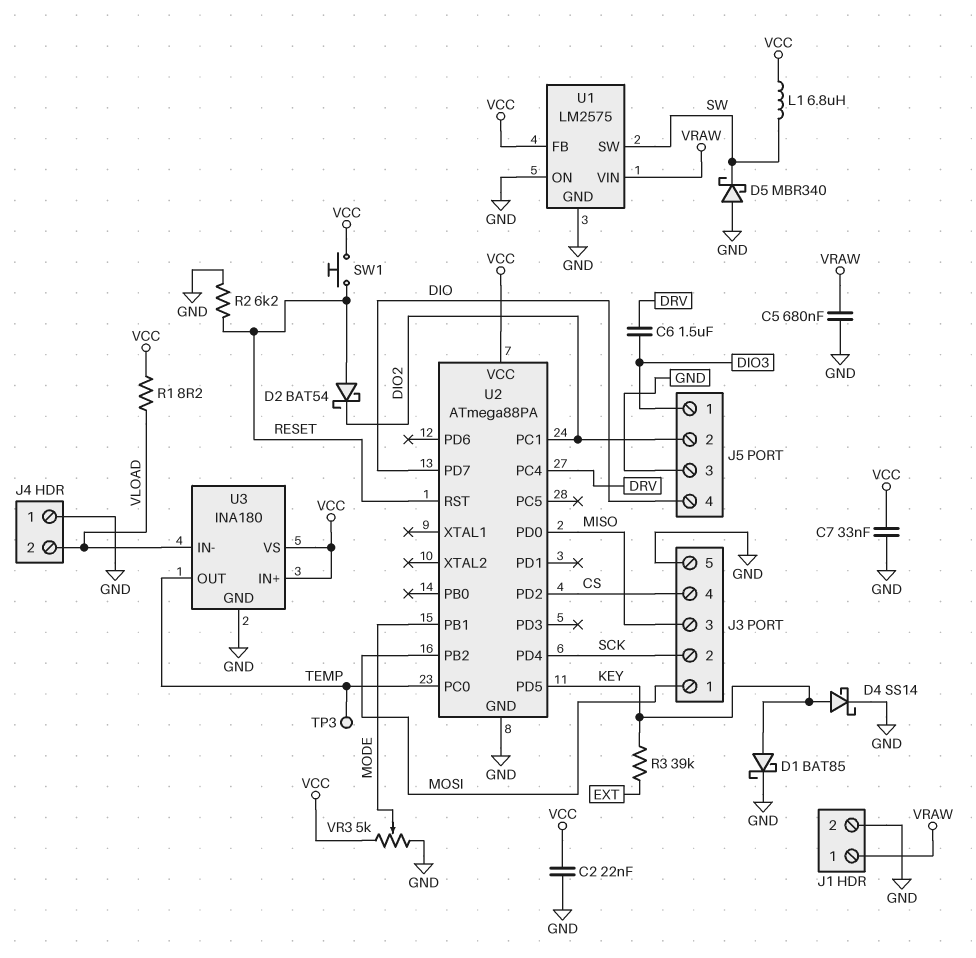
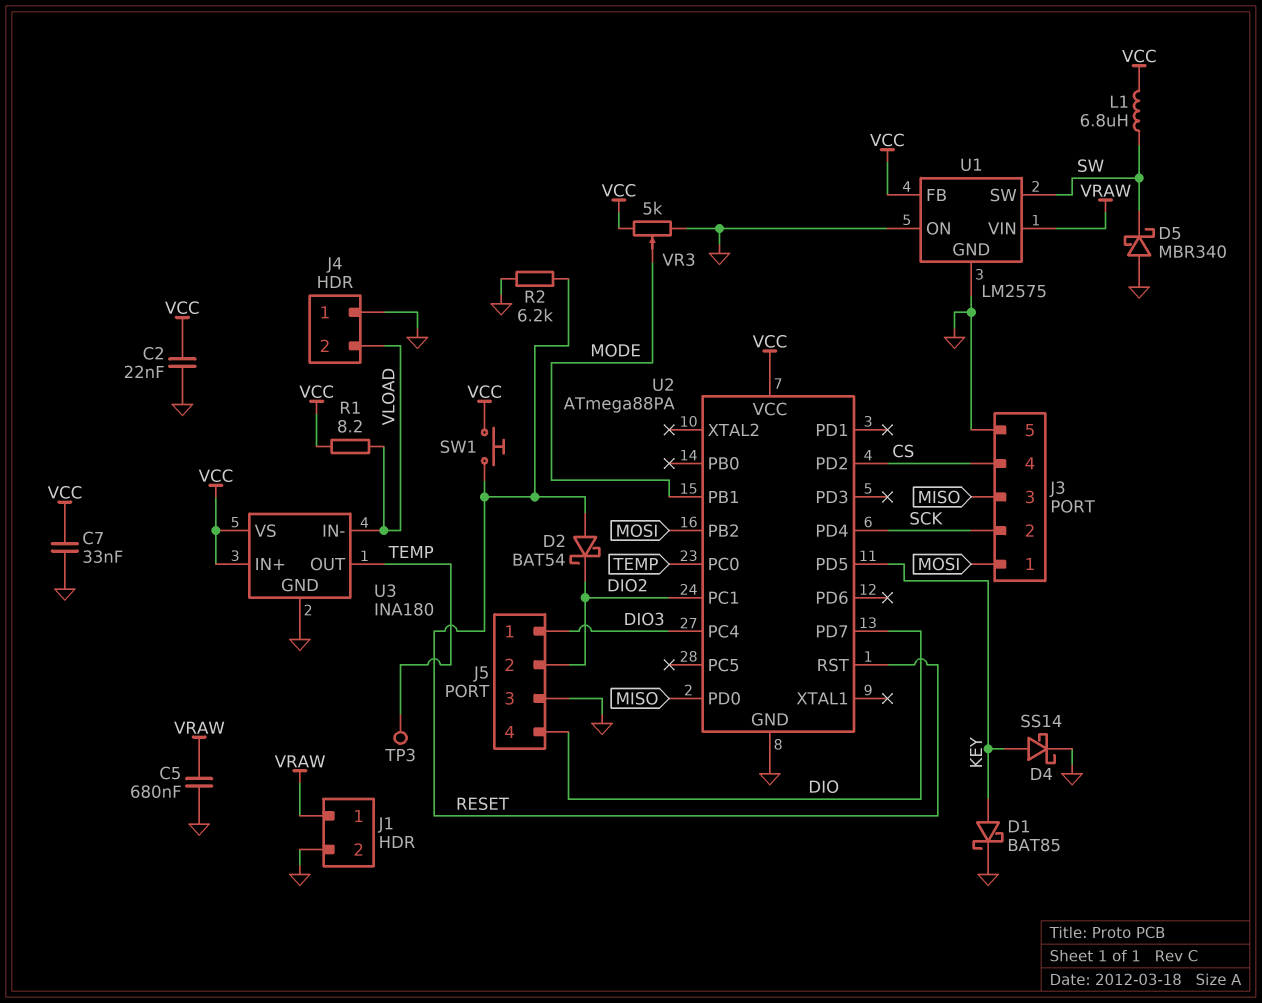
C6: 1.5uF (DIO3, DRV) -> none
R3: 39k (EXT, KEY) -> none
U2 pin PC4: DRV -> DIO3

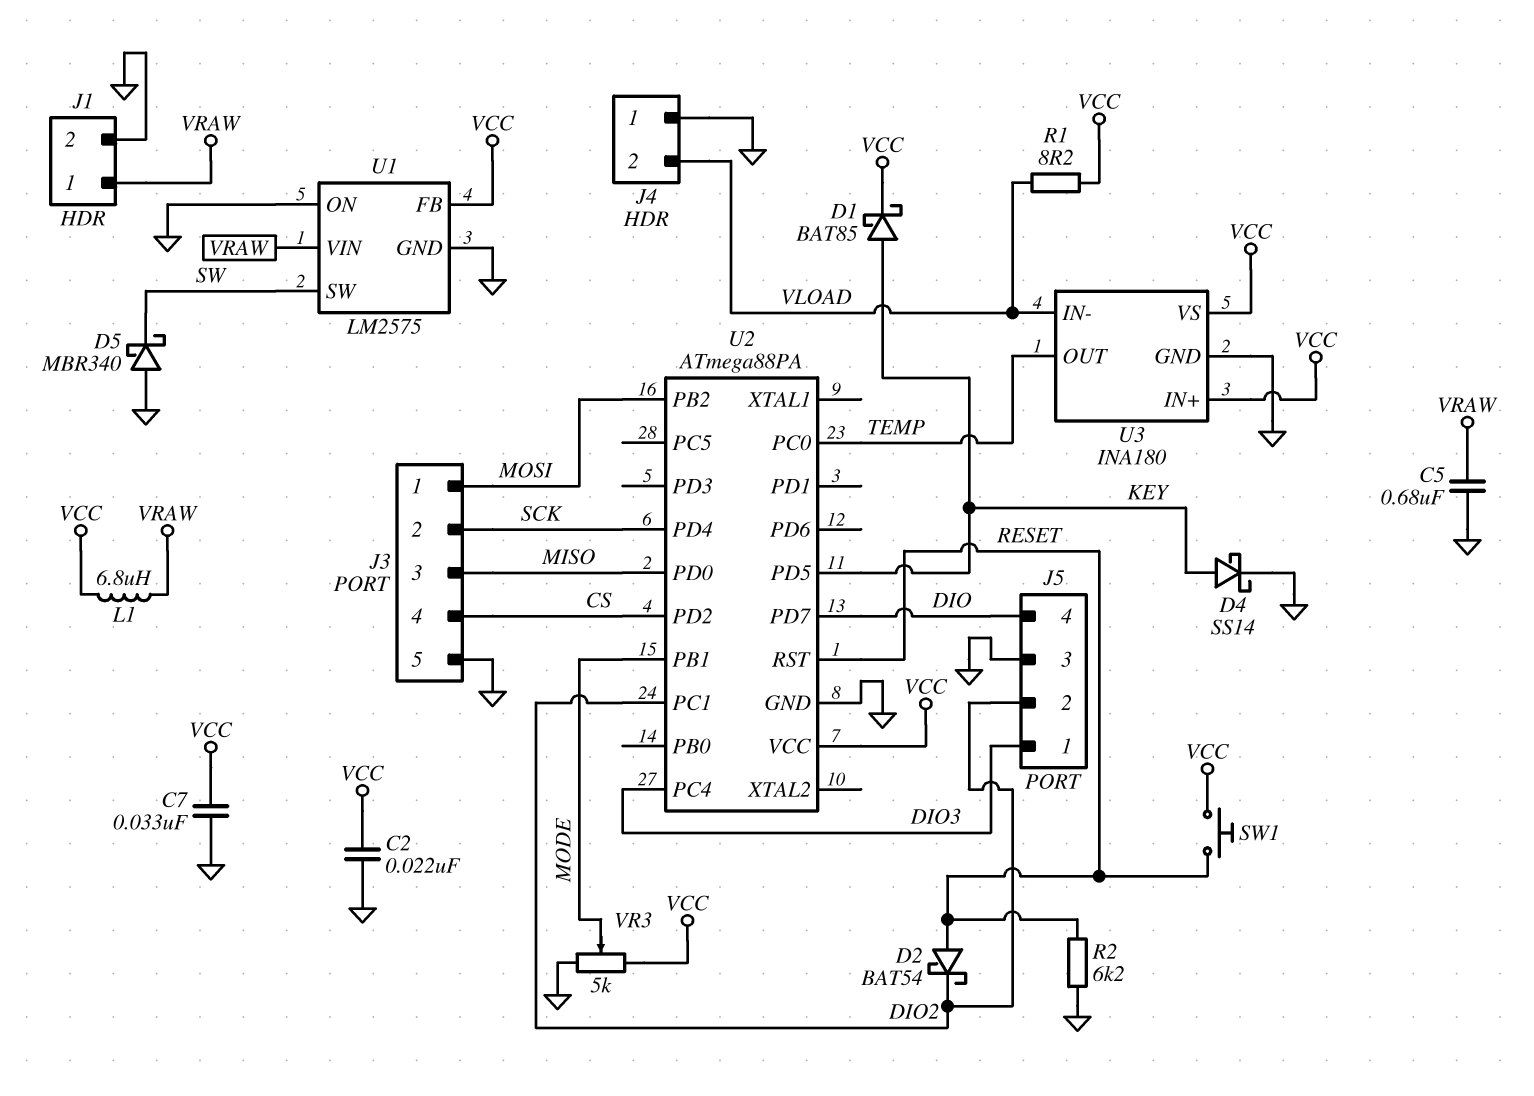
D1: schottky BAT85 (A KEY, K GND) -> schottky BAT85 (A KEY, K VCC)
L1: 6.8uH (SW, VCC) -> 6.8uH (VCC, VRAW)
TP3: test point (TEMP) -> none

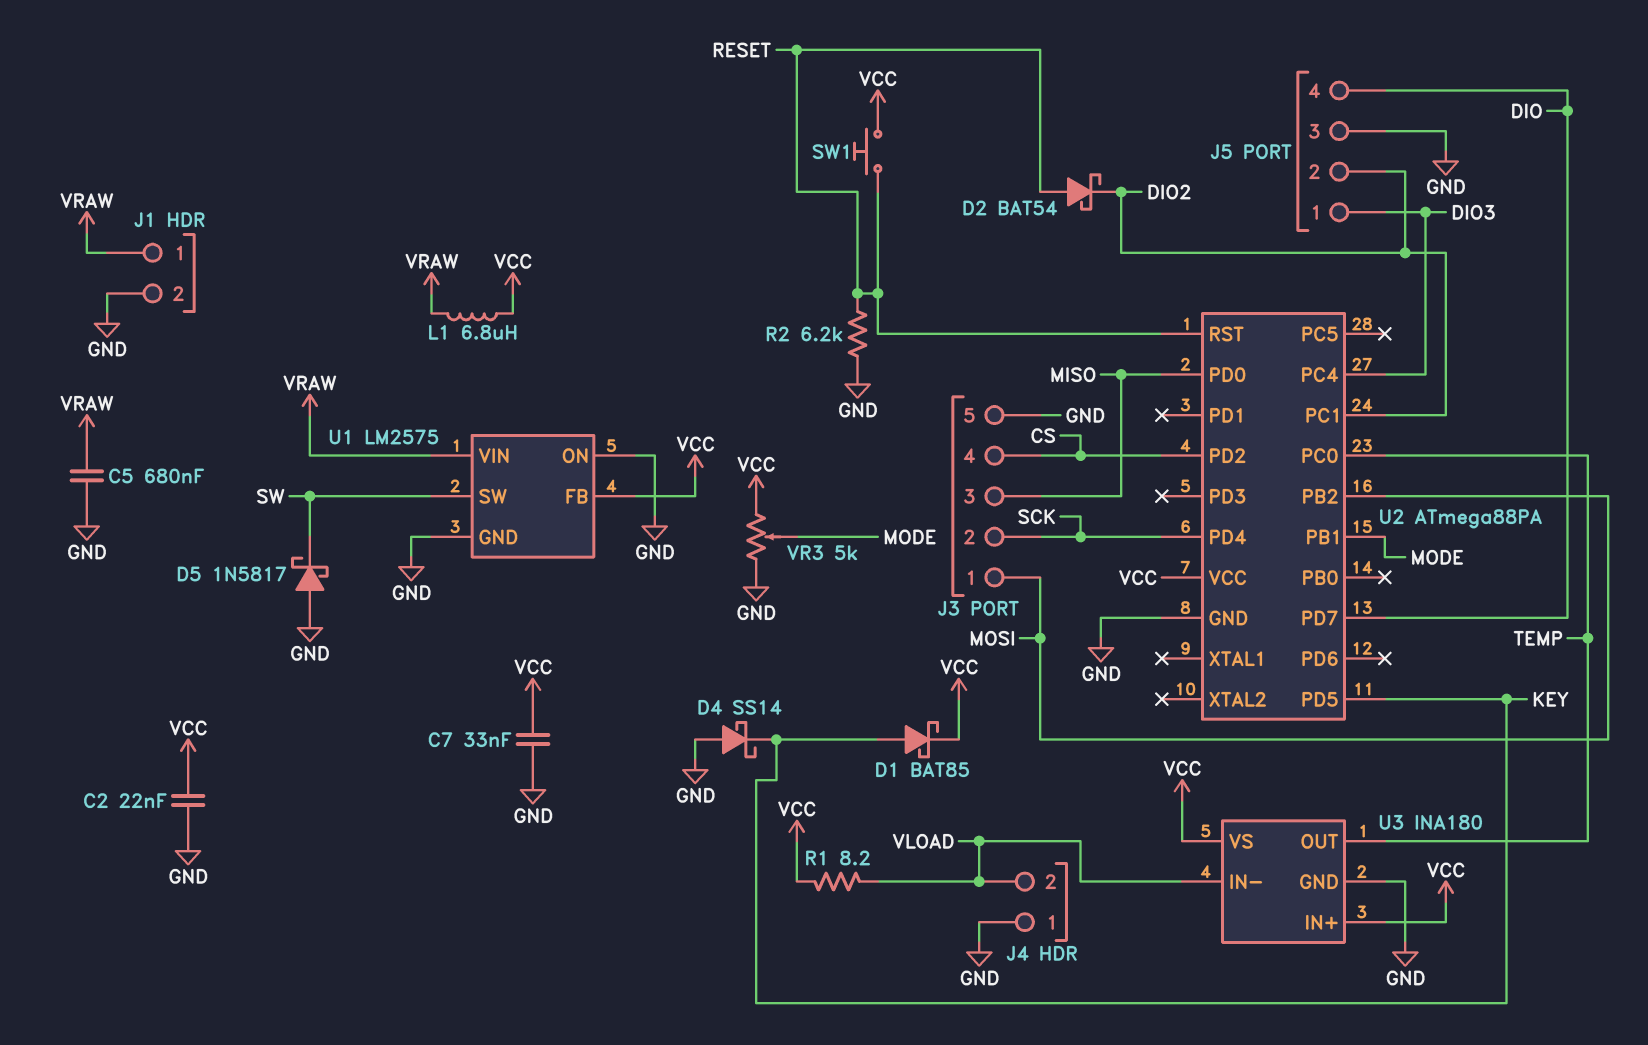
D4: schottky SS14 (A KEY, K GND) -> schottky SS14 (A GND, K KEY)
D5: schottky MBR340 (A GND, K SW) -> schottky 1N5817 (A GND, K SW)

